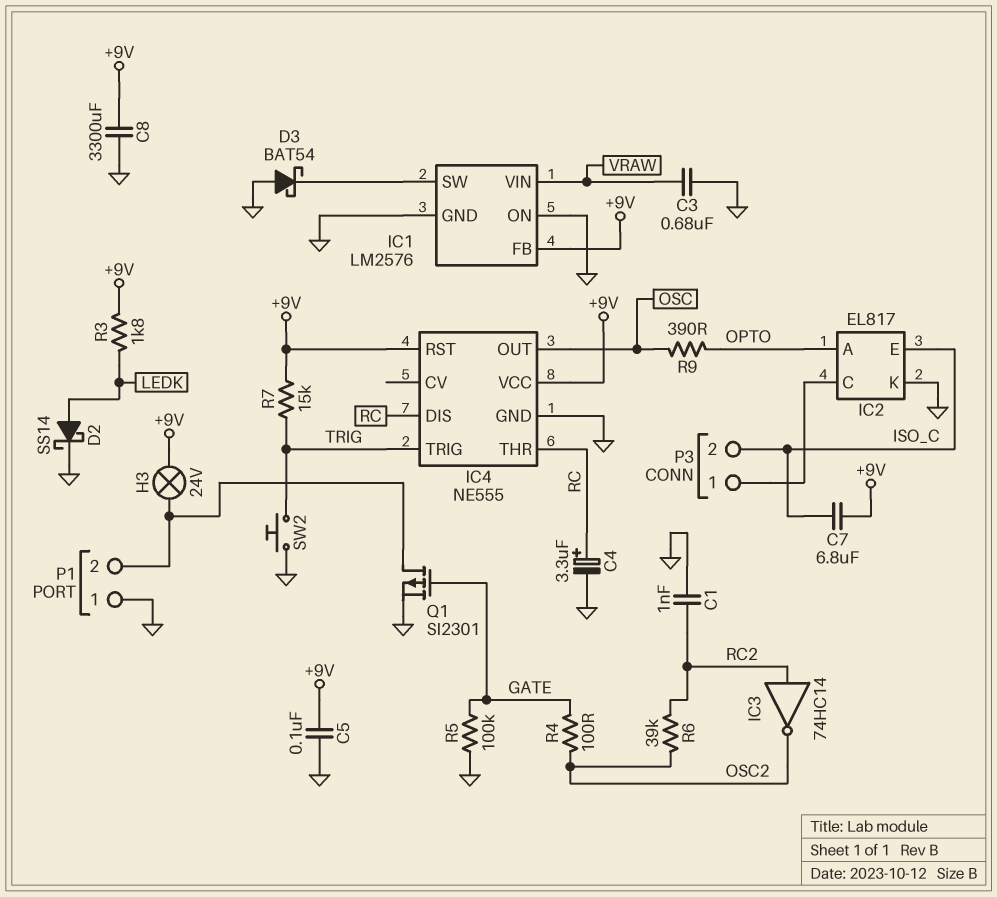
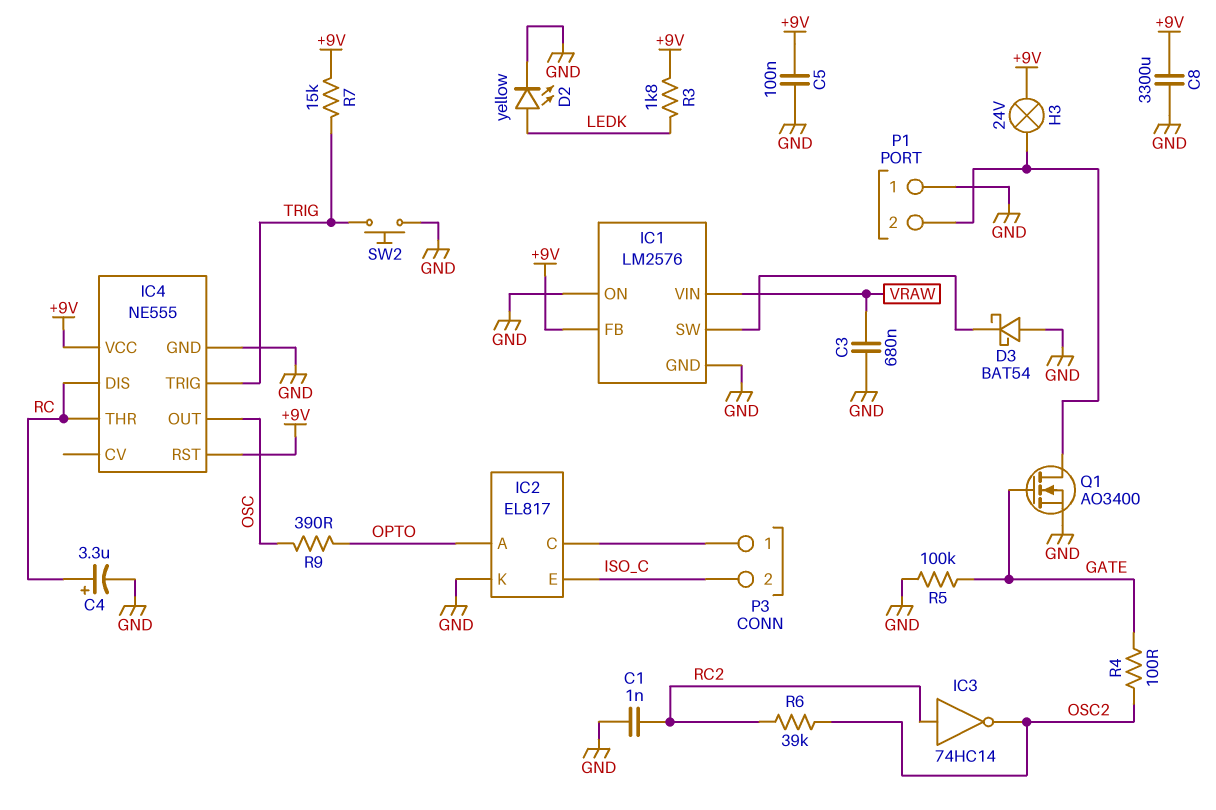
C7: 6.8uF (+9V, ISO_C) -> none
D2: schottky SS14 (A LEDK, K GND) -> LED yellow (A LEDK, K GND)
Q1: PMOS SI2301 (G GATE, D P1/2, S GND) -> NMOS AO3400 (G GATE, D P1/2, S GND)

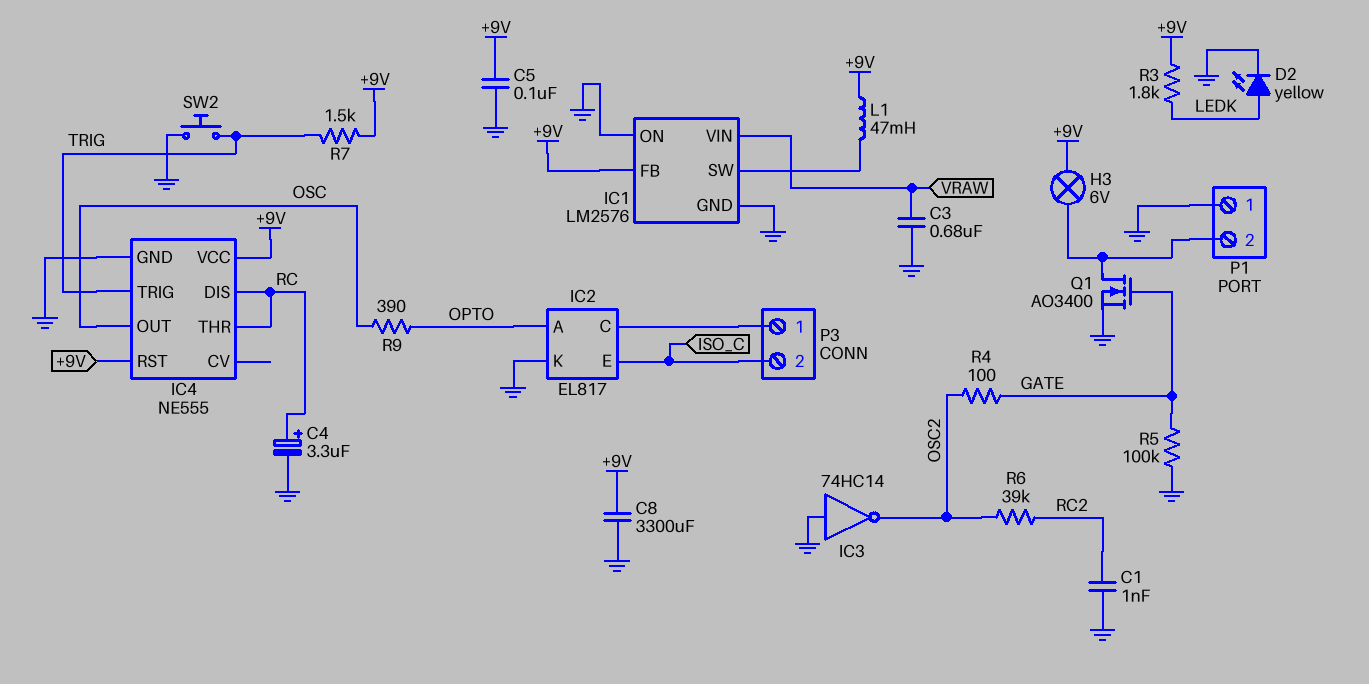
D3: schottky BAT54 (A GND, K IC1/SW) -> none
H3: lamp 24V (+9V, P1/2) -> lamp 6V (+9V, P1/2)
IC3: NOT 74HC14 (in RC2, out OSC2) -> NOT 74HC14 (in GND, out OSC2)
L1: none -> 47mH (+9V, IC1/SW)
R7: 15k (+9V, TRIG) -> 1.5k (+9V, TRIG)

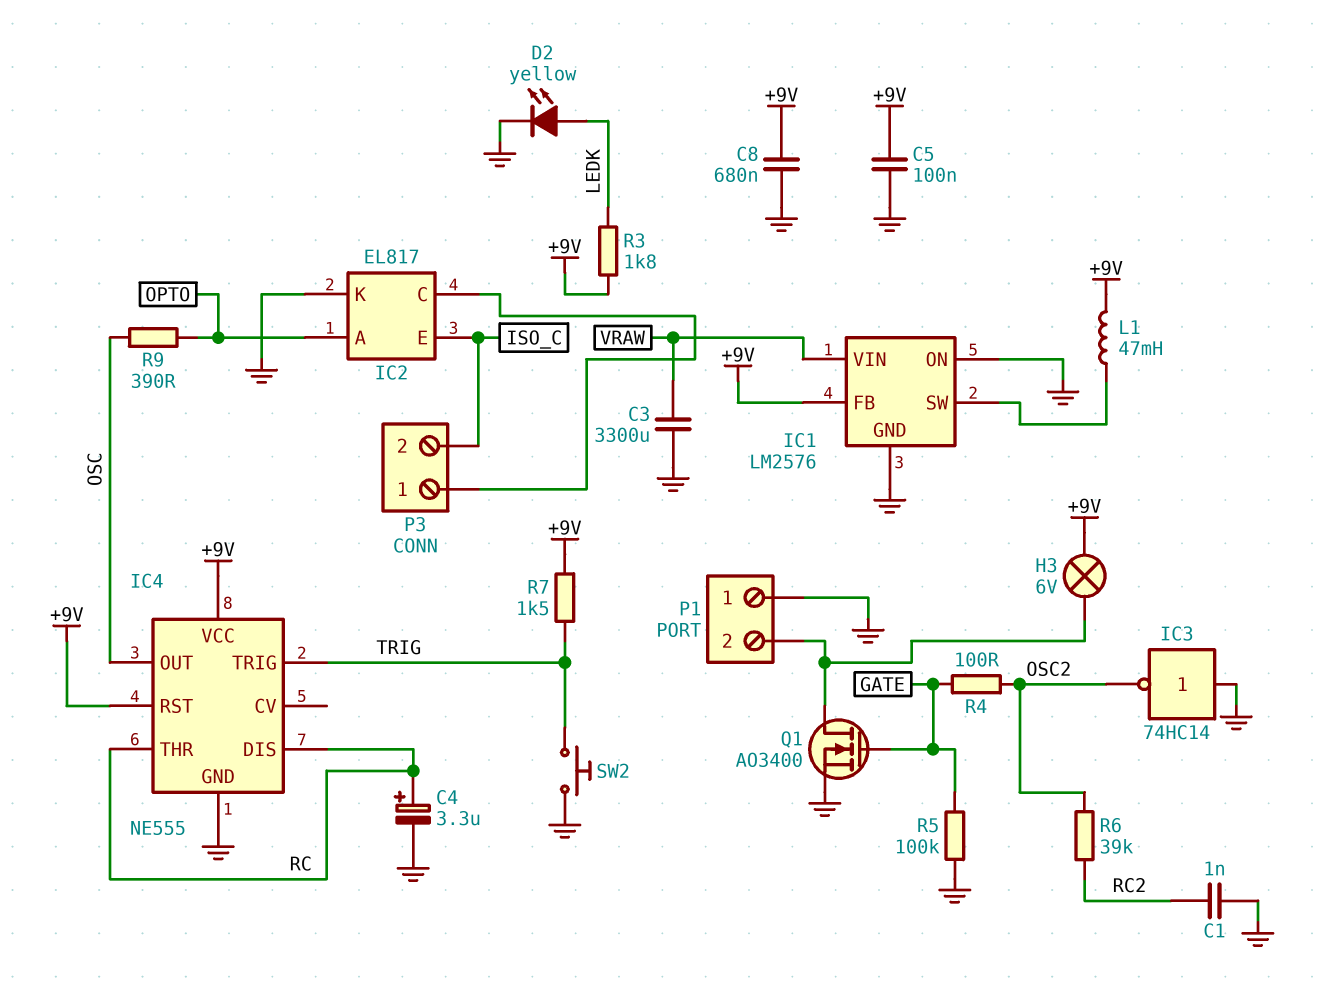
C3: 680nF (GND, VRAW) -> 3300uF (GND, VRAW)
C8: 3300uF (+9V, GND) -> 680nF (+9V, GND)

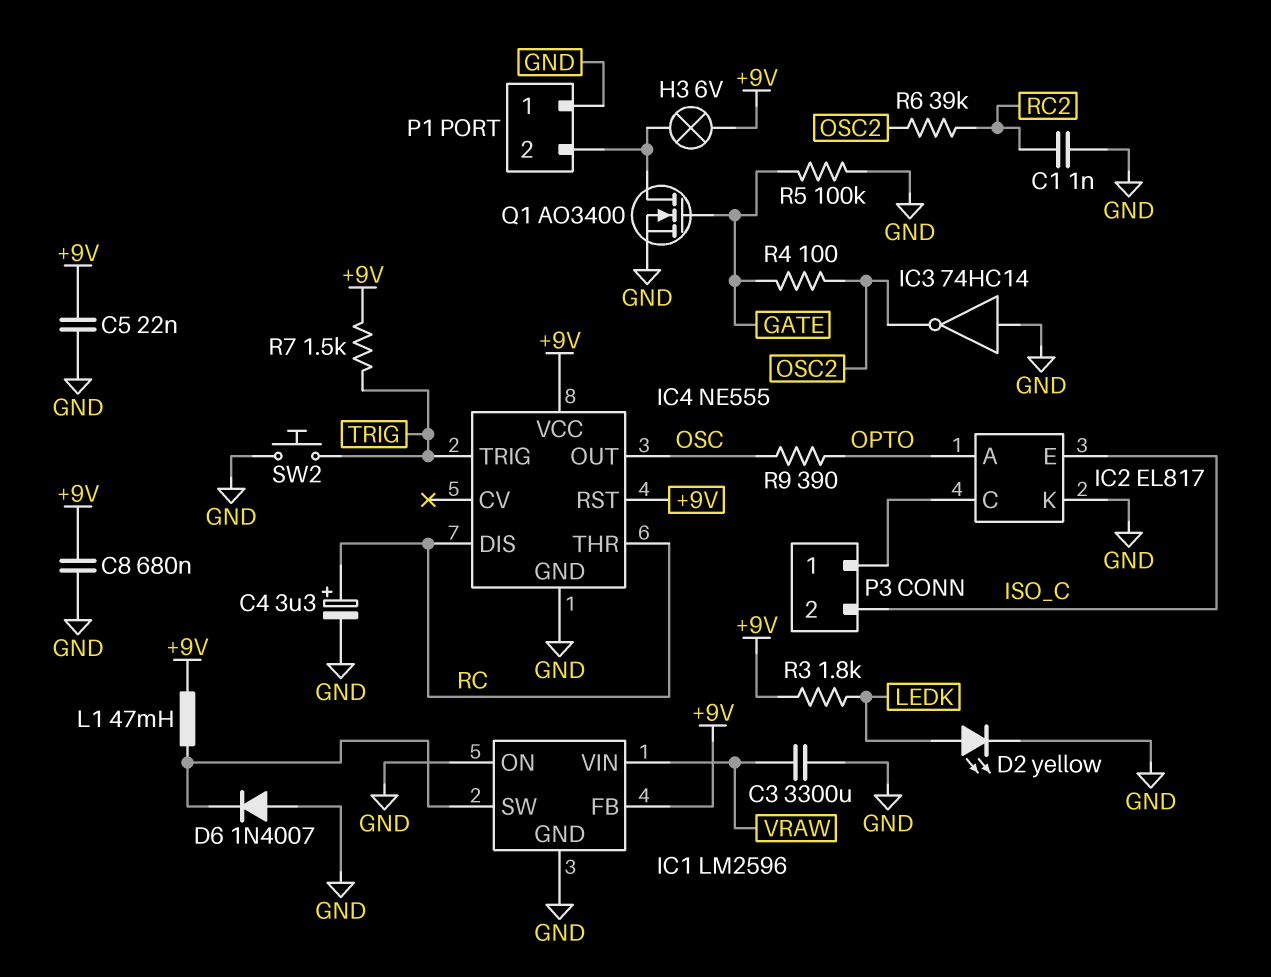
C5: 100nF (+9V, GND) -> 22nF (+9V, GND)
D6: none -> diode 1N4007 (A GND, K IC1/SW)
IC1: LM2576 -> LM2596

